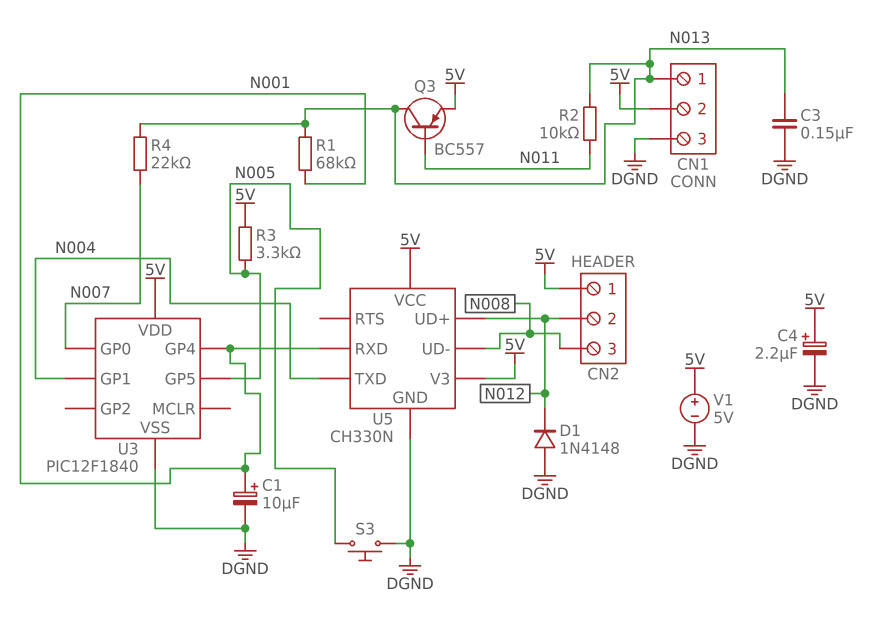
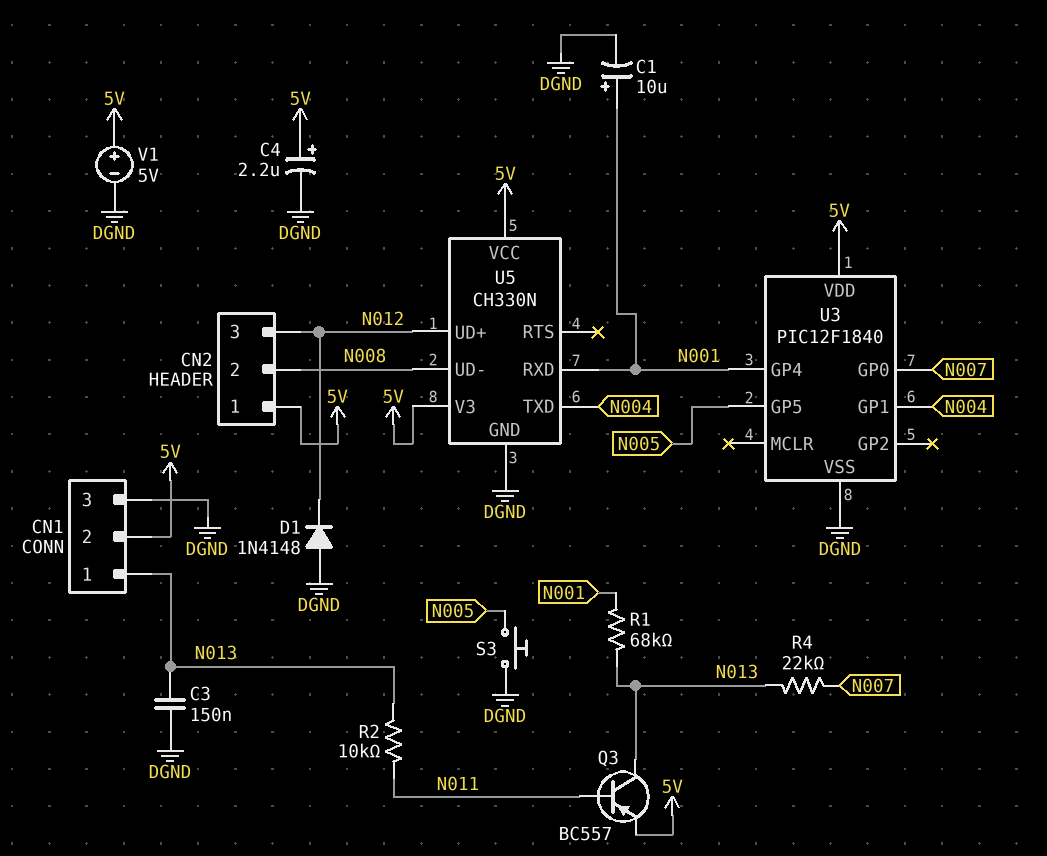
CN2 pin 2: N012 -> N008
CN2 pin 3: N008 -> N012
R3: 3.3k (5V, N005) -> none

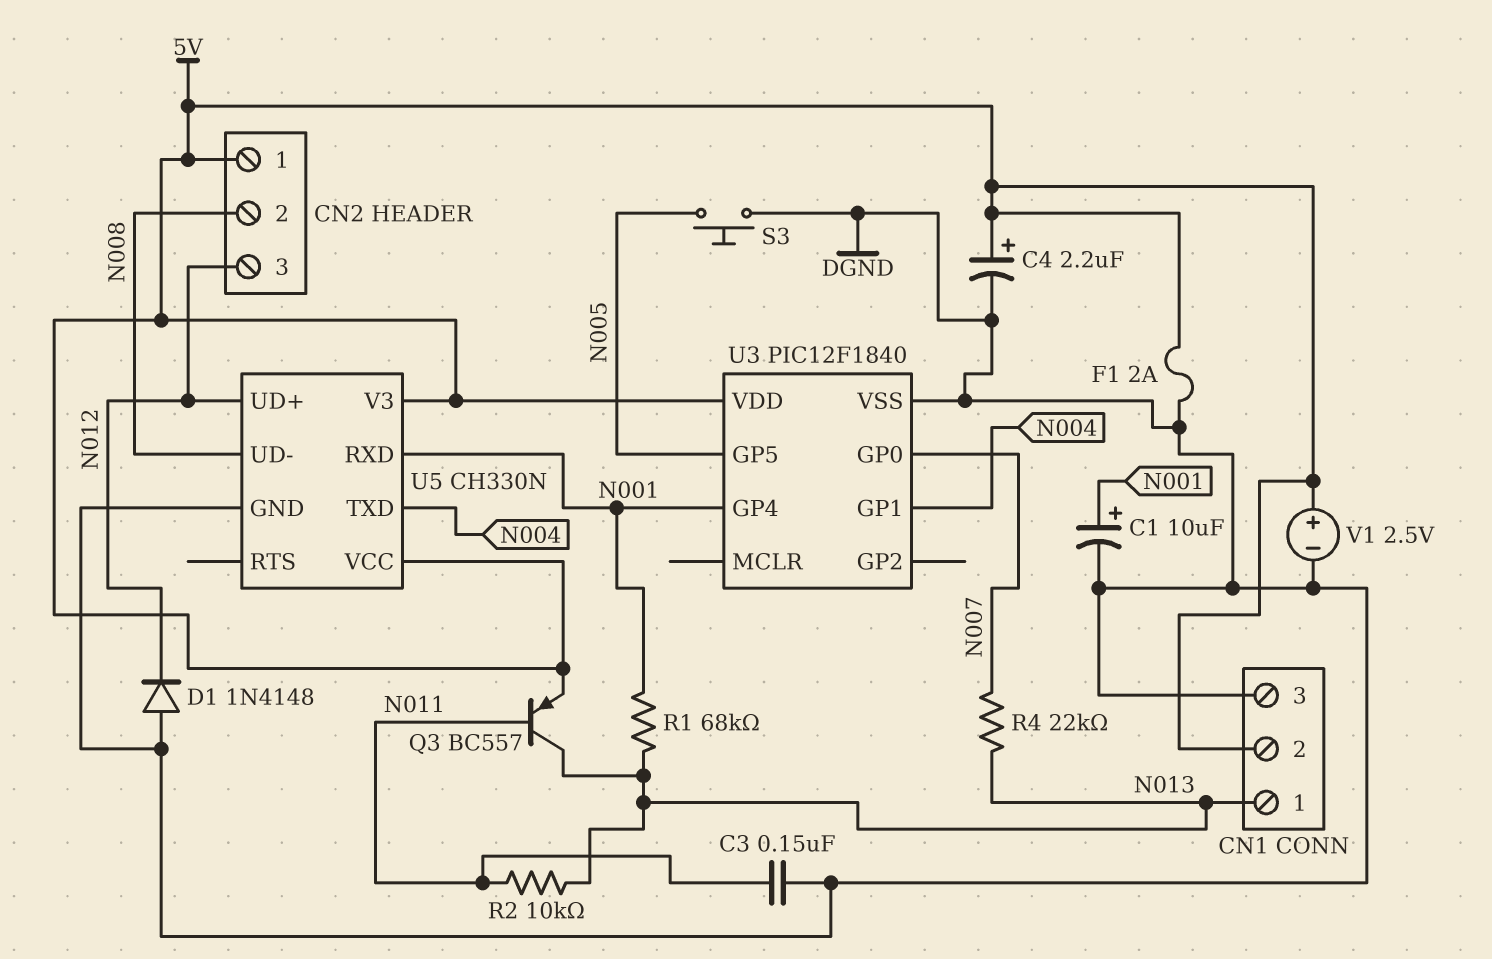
C3: 150nF (DGND, N013) -> 150nF (DGND, N011)
F1: none -> 2A (5V, DGND)
V1: 5V (plus 5V, minus DGND) -> 2.5V (plus 5V, minus DGND)

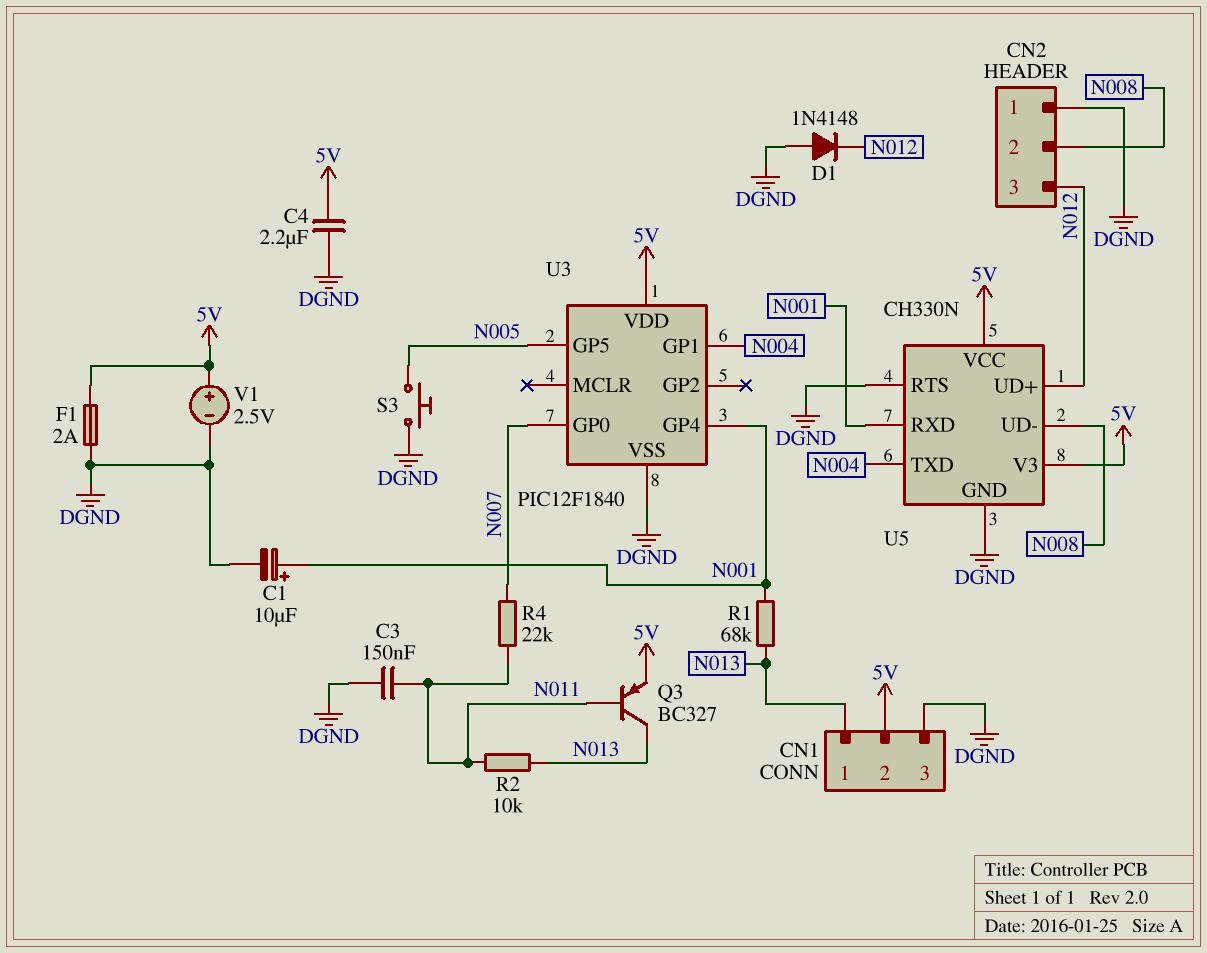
C4: 2.2uF (plus 5V, minus DGND) -> 2.2uF (5V, DGND)
CN2 pin 1: 5V -> DGND
Q3: PNP BC557 (B N011, C N013, E 5V) -> PNP BC327 (B N011, C N013, E 5V)
R4: 22k (N007, N013) -> 22k (N007, N011)
U5 pin RTS: none -> DGND

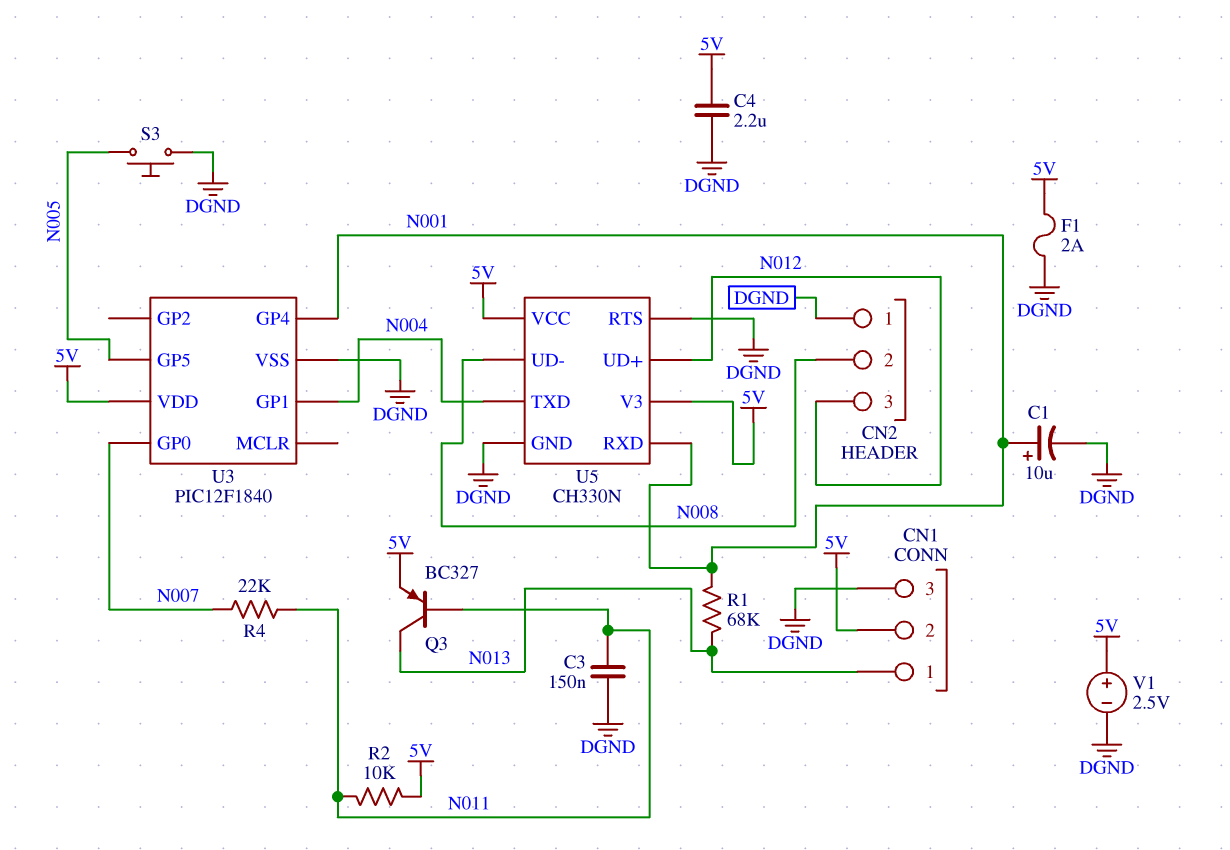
D1: diode 1N4148 (A DGND, K N012) -> none
R2: 10k (N011, N013) -> 10k (5V, N011)

